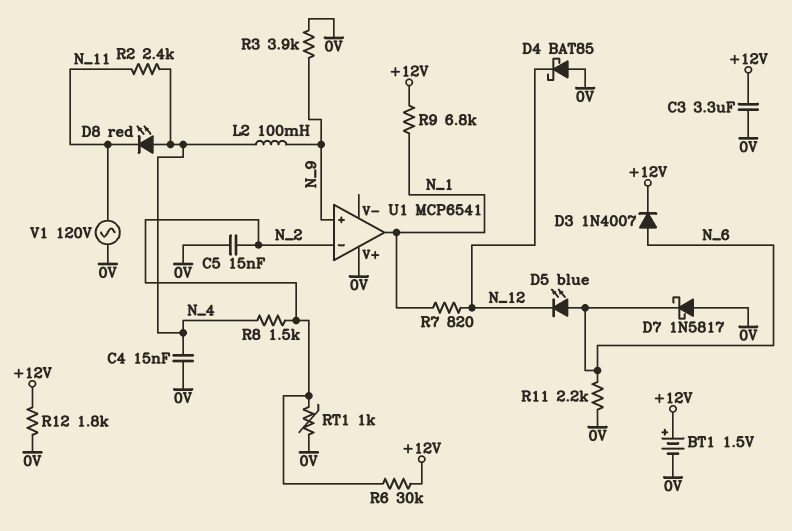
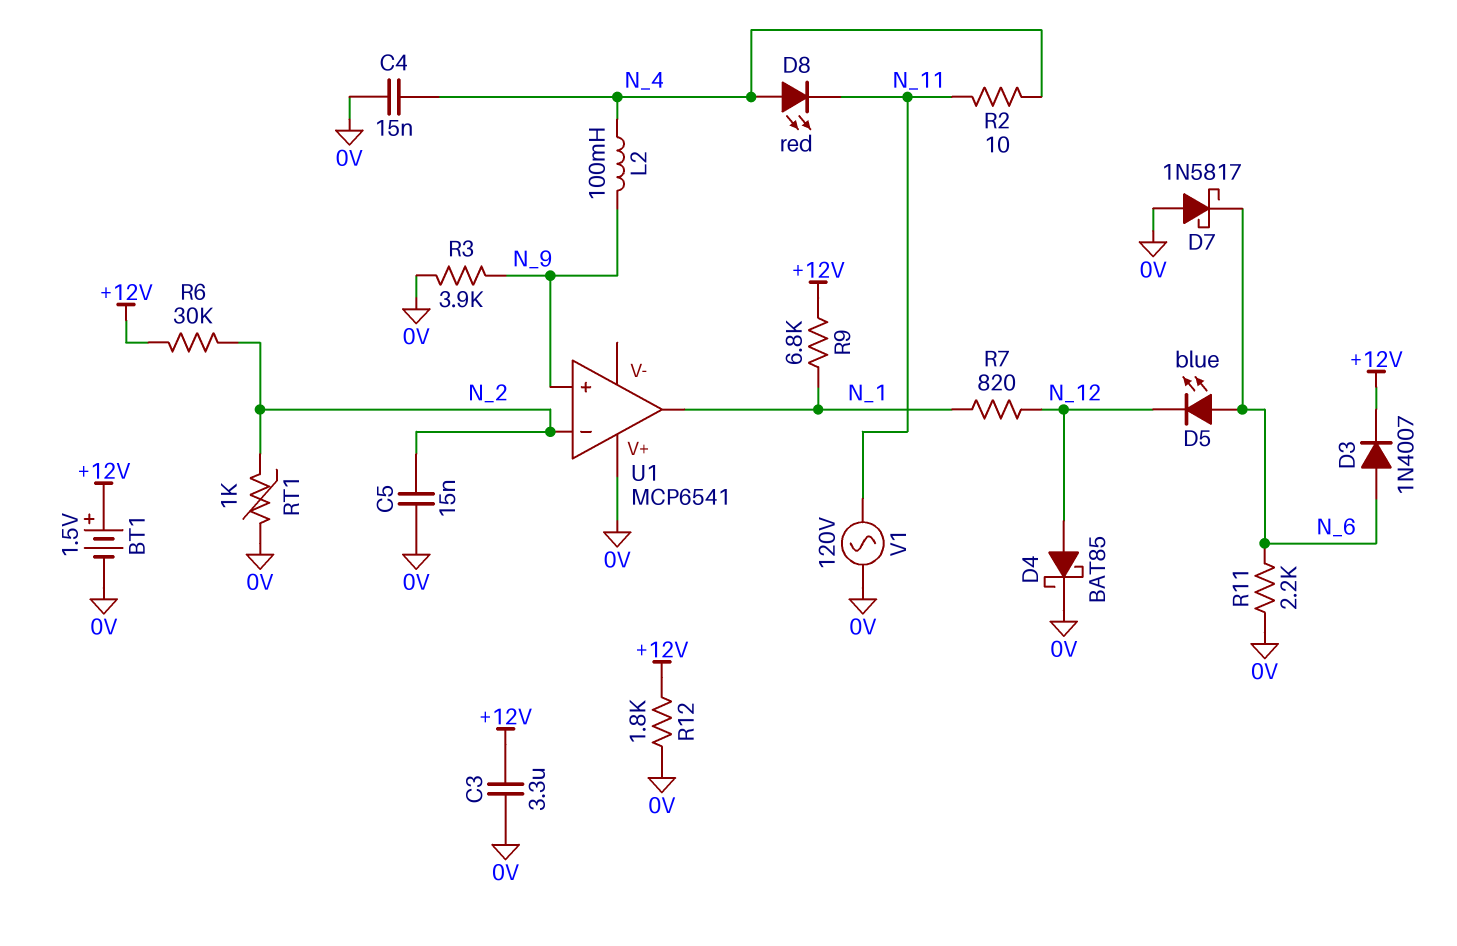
D4: schottky BAT85 (A 0V, K N_12) -> schottky BAT85 (A N_12, K 0V)
R2: 2.4k (N_4, N_11) -> 10 (N_4, N_11)
R8: 1.5k (N_2, N_4) -> none

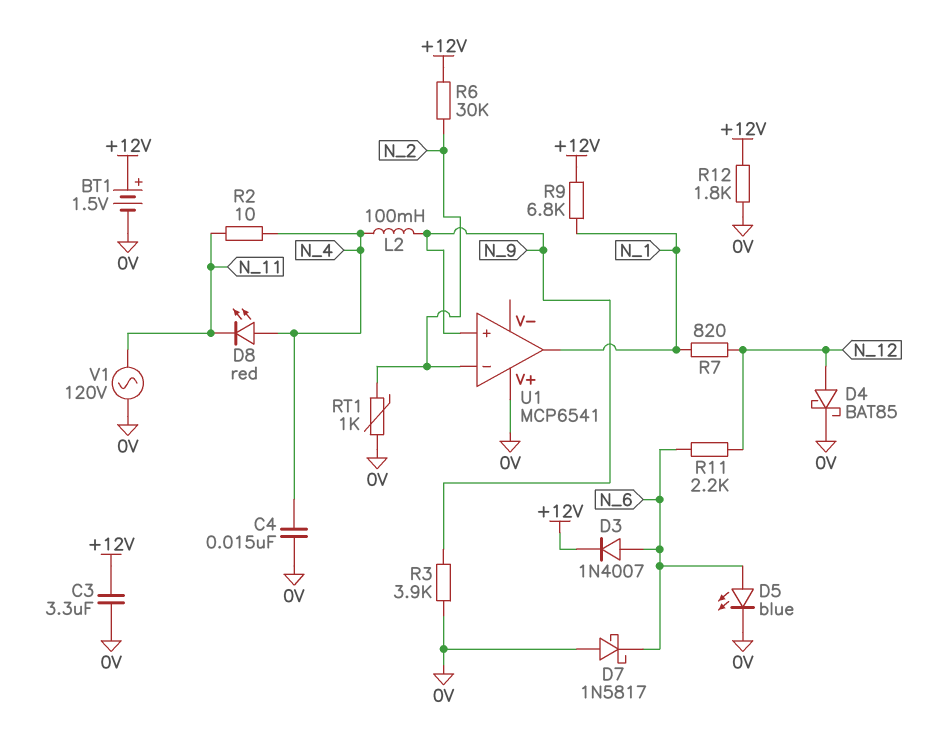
C5: 15nF (0V, N_2) -> none
D5: LED blue (A N_6, K N_12) -> LED blue (A N_6, K 0V)
R11: 2.2k (0V, N_6) -> 2.2k (N_6, N_12)

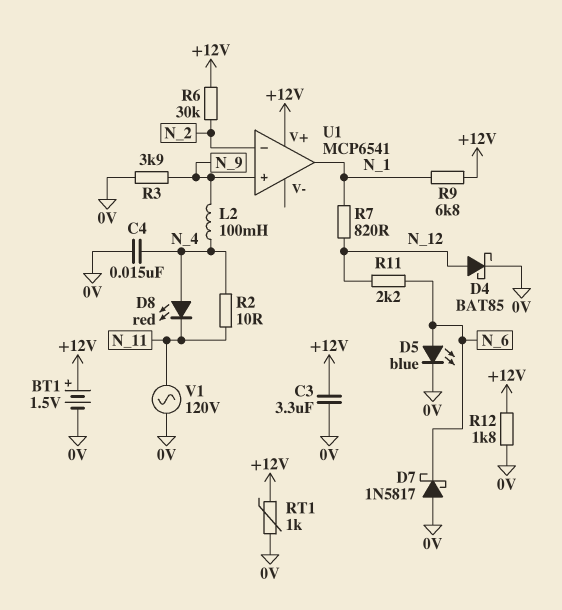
D3: diode 1N4007 (A N_6, K +12V) -> none
RT1: 1k (0V, N_2) -> 1k (+12V, 0V)
U1 pin V+: 0V -> +12V

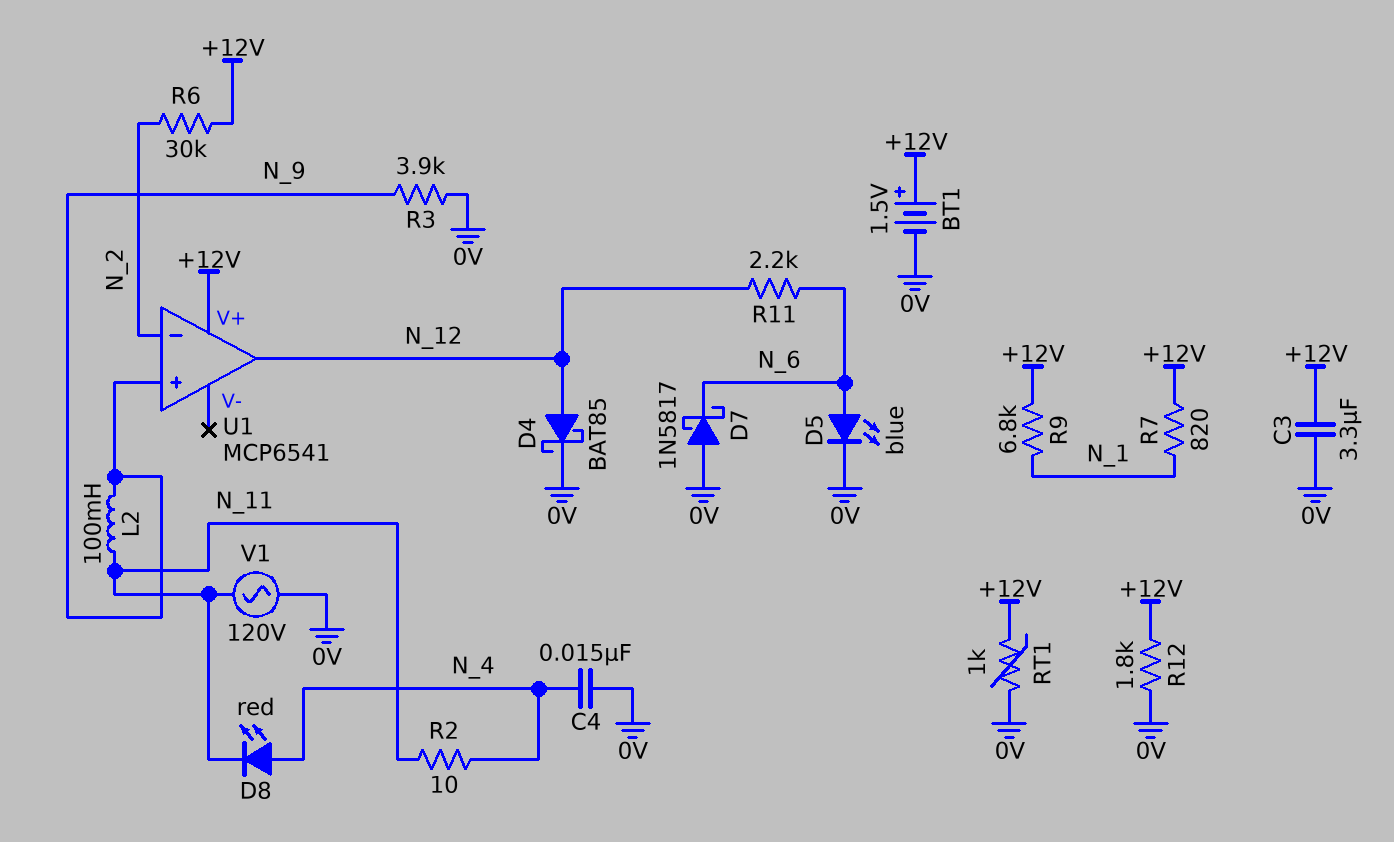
L2: 100mH (N_4, N_9) -> 100mH (N_9, N_11)
R7: 820 (N_1, N_12) -> 820 (+12V, N_1)
U1 pin out: N_1 -> N_12

